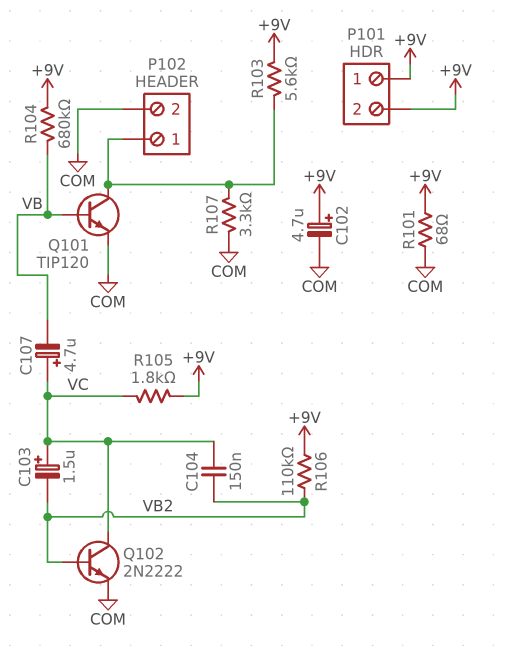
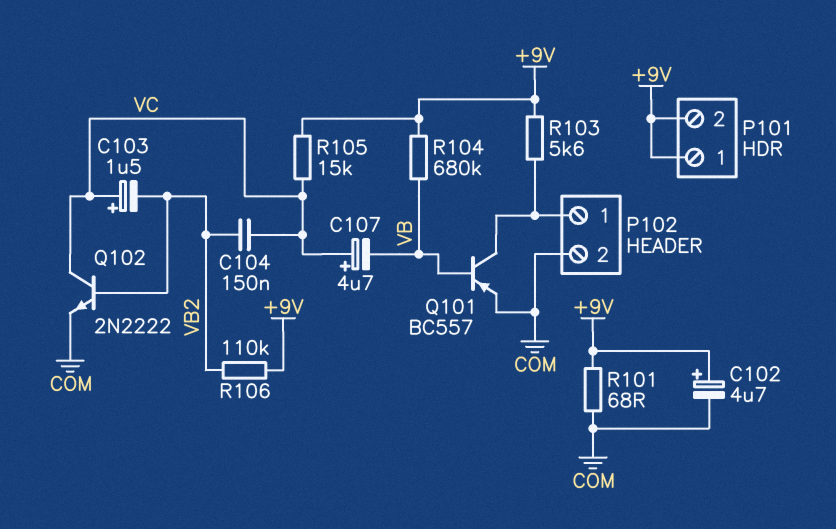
Q101: NPN TIP120 (B VB, C P102/1, E COM) -> PNP BC557 (B VB, C P102/1, E COM)
R105: 1.8k (+9V, VC) -> 15k (+9V, VC)
R107: 3.3k (COM, P102/1) -> none

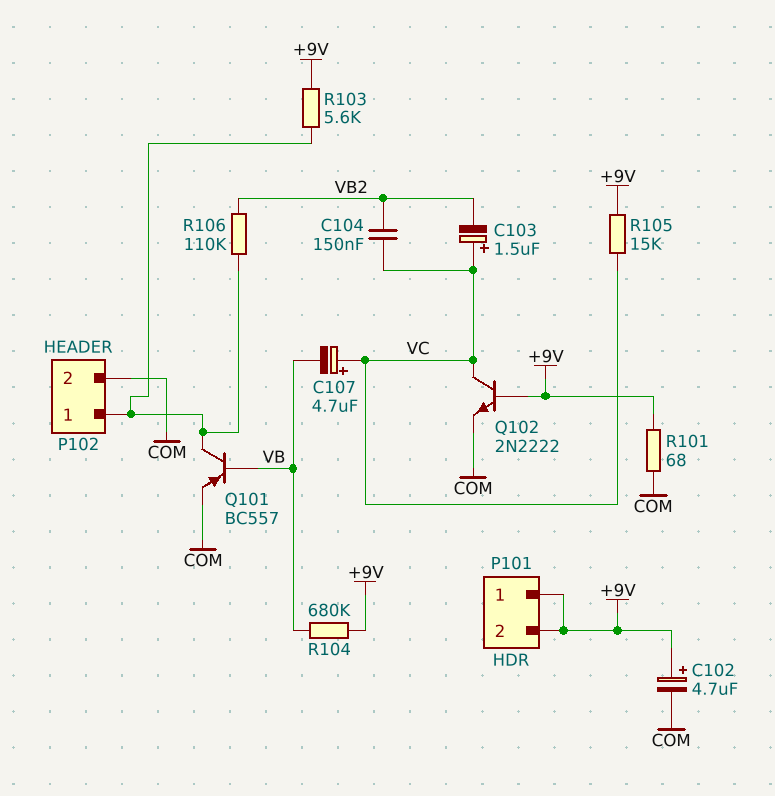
Q102: NPN 2N2222 (B VB2, C VC, E COM) -> NPN 2N2222 (B +9V, C VC, E COM)
R106: 110k (+9V, VB2) -> 110k (P102/1, VB2)

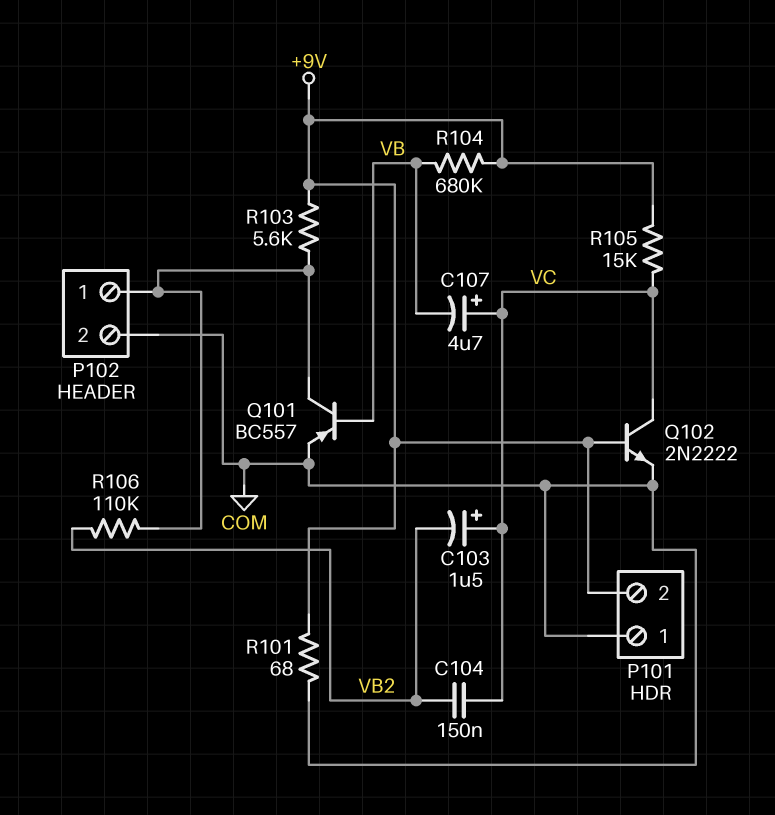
C102: 4.7uF (plus +9V, minus COM) -> none
P101 pin 1: +9V -> COM

